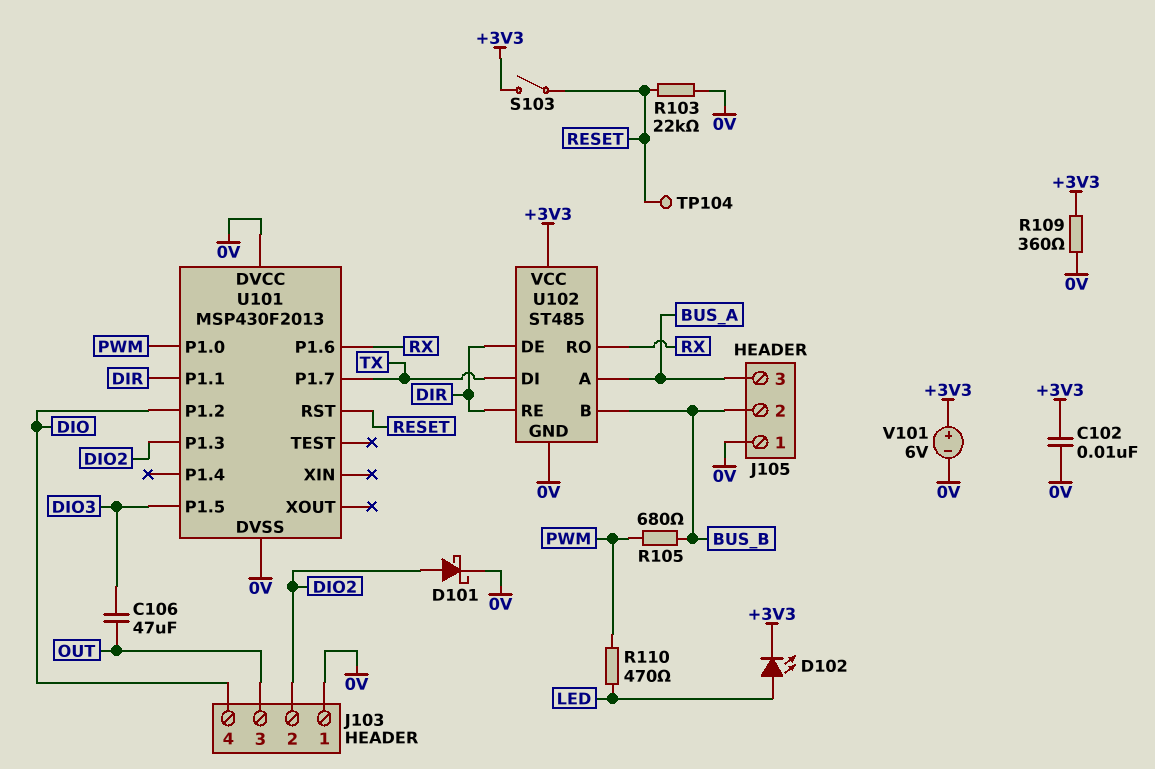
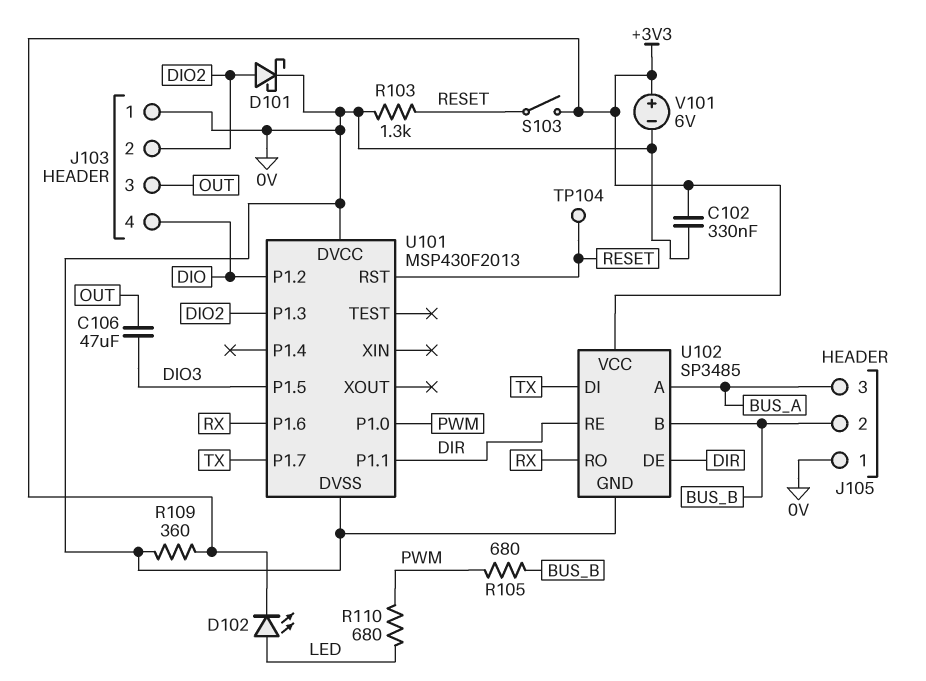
C102: 10nF (+3V3, 0V) -> 330nF (+3V3, 0V)
R103: 22k (0V, RESET) -> 1.3k (0V, RESET)
R110: 470 (LED, PWM) -> 680 (LED, PWM)
U102: ST485 -> SP3485

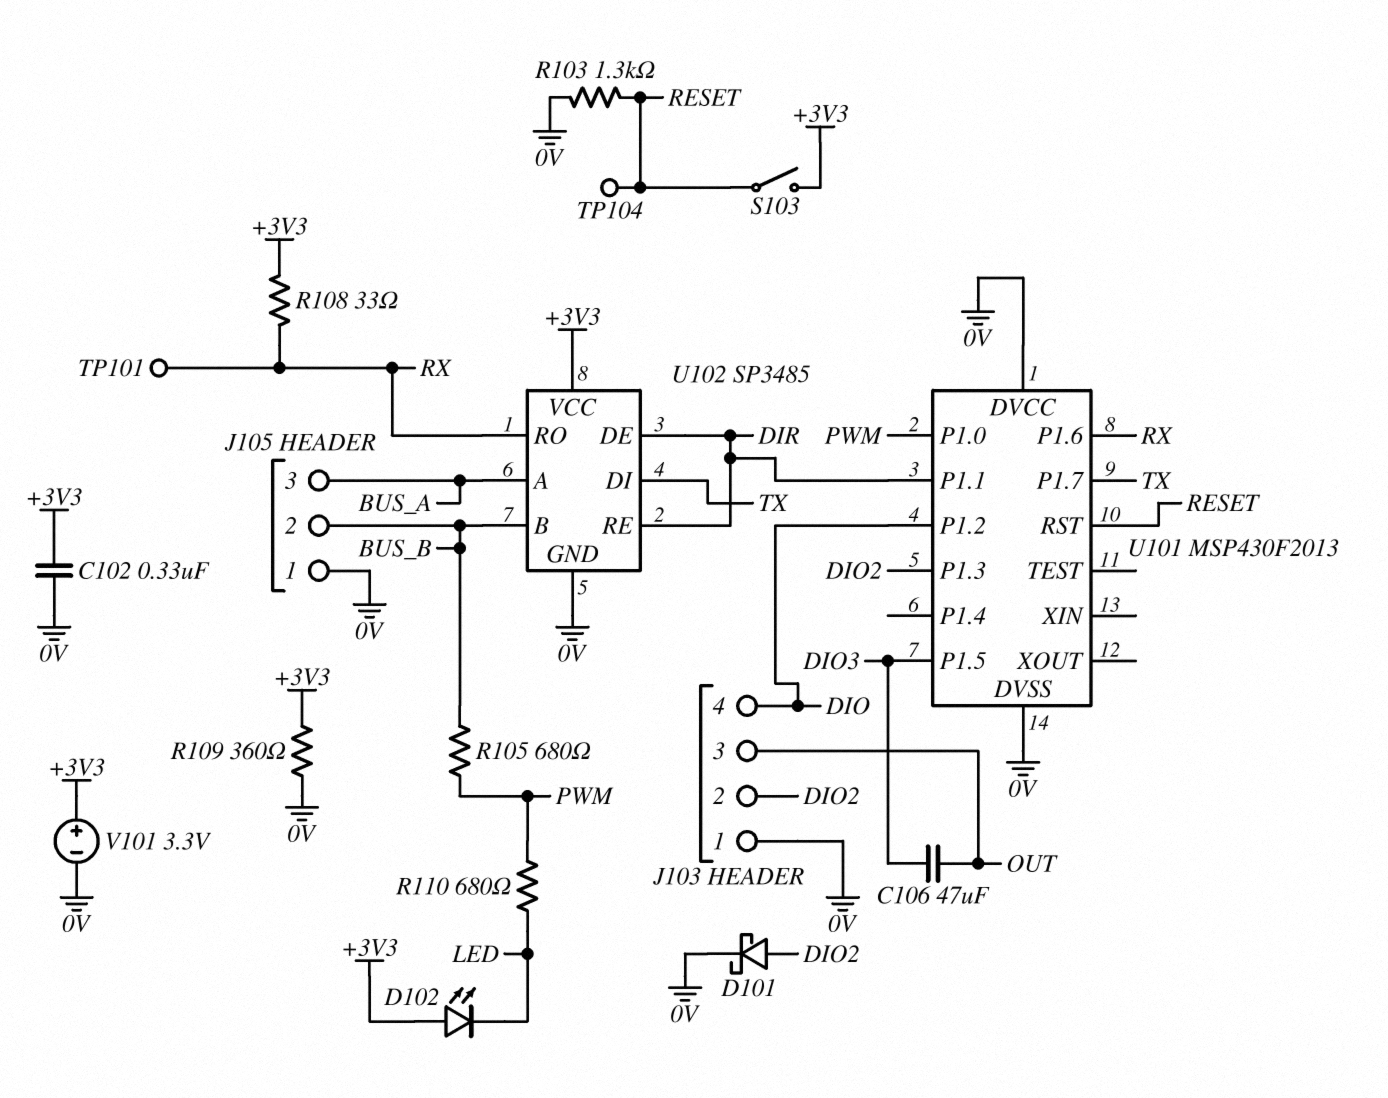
D102: LED (A LED, K +3V3) -> LED (A +3V3, K LED)
R108: none -> 33 (+3V3, RX)
TP101: none -> test point (RX)
V101: 6V (plus +3V3, minus 0V) -> 3.3V (plus +3V3, minus 0V)

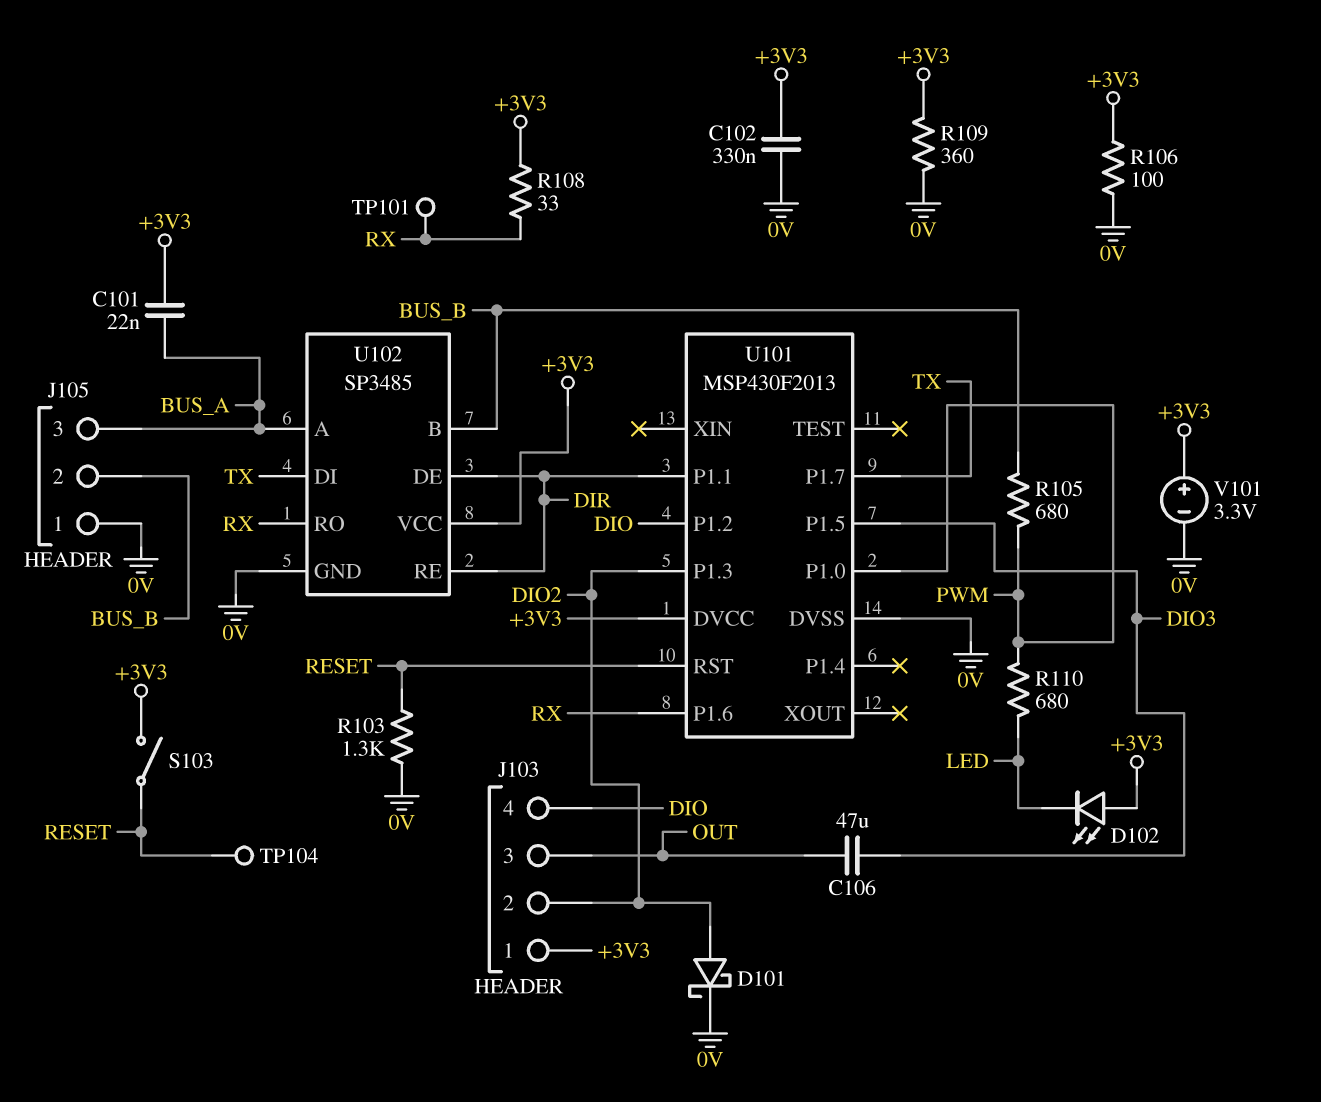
C101: none -> 22nF (+3V3, BUS_A)
J103 pin 1: 0V -> +3V3
R106: none -> 100 (+3V3, 0V)
U101 pin DVCC: 0V -> +3V3

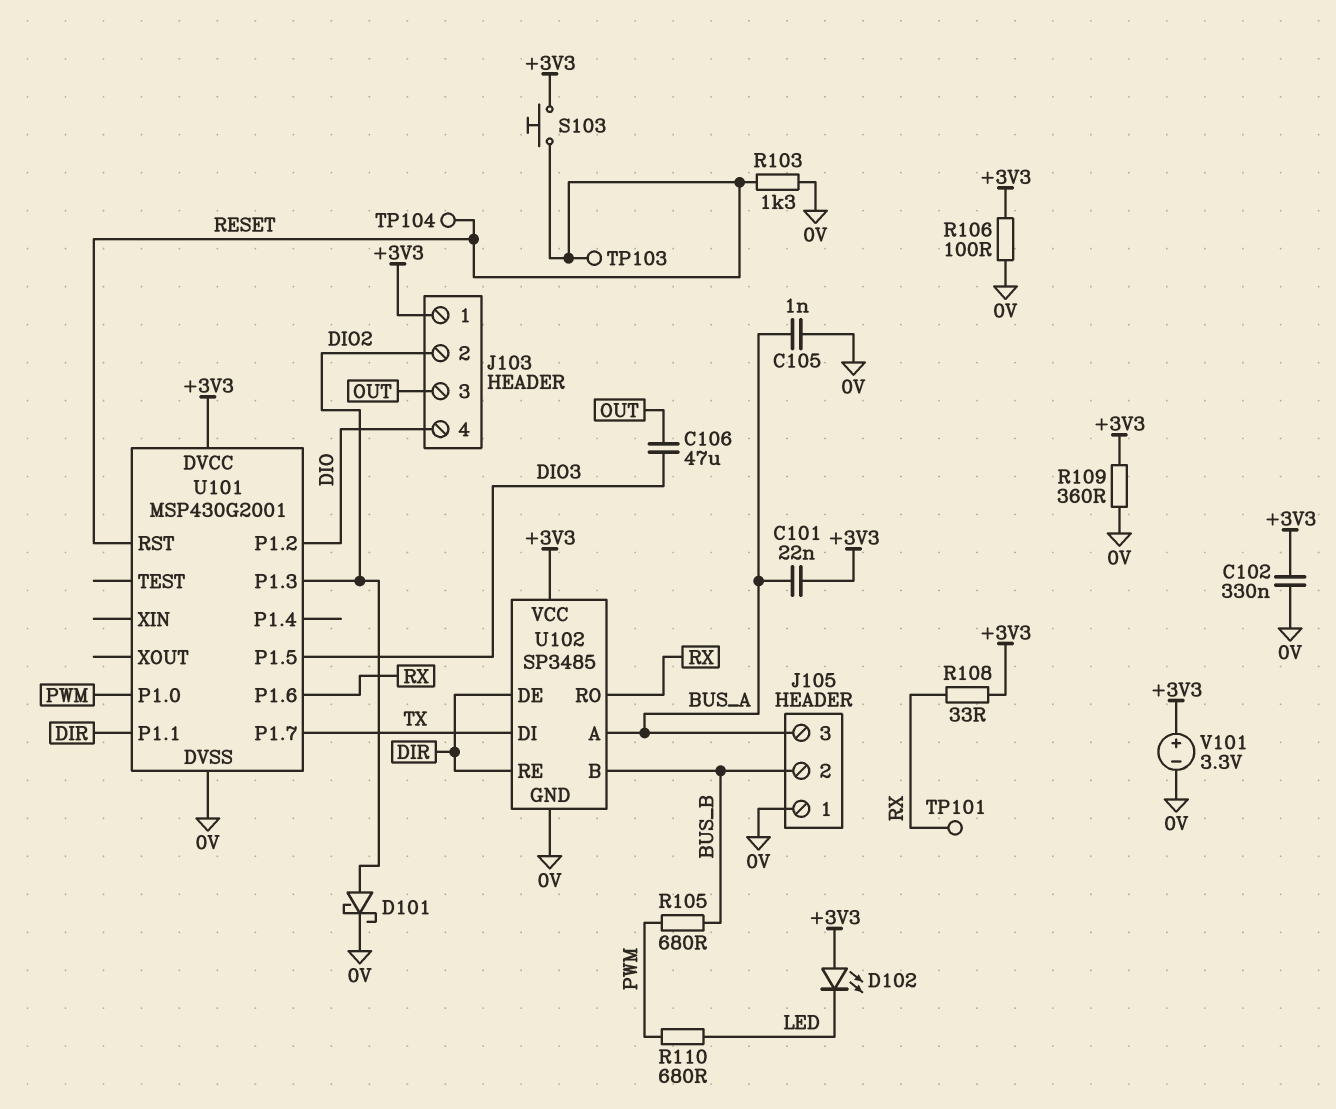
C105: none -> 1nF (0V, BUS_A)
S103: switch (+3V3, RESET) -> button (+3V3, RESET)
TP103: none -> test point (RESET)
U101: MSP430F2013 -> MSP430G2001

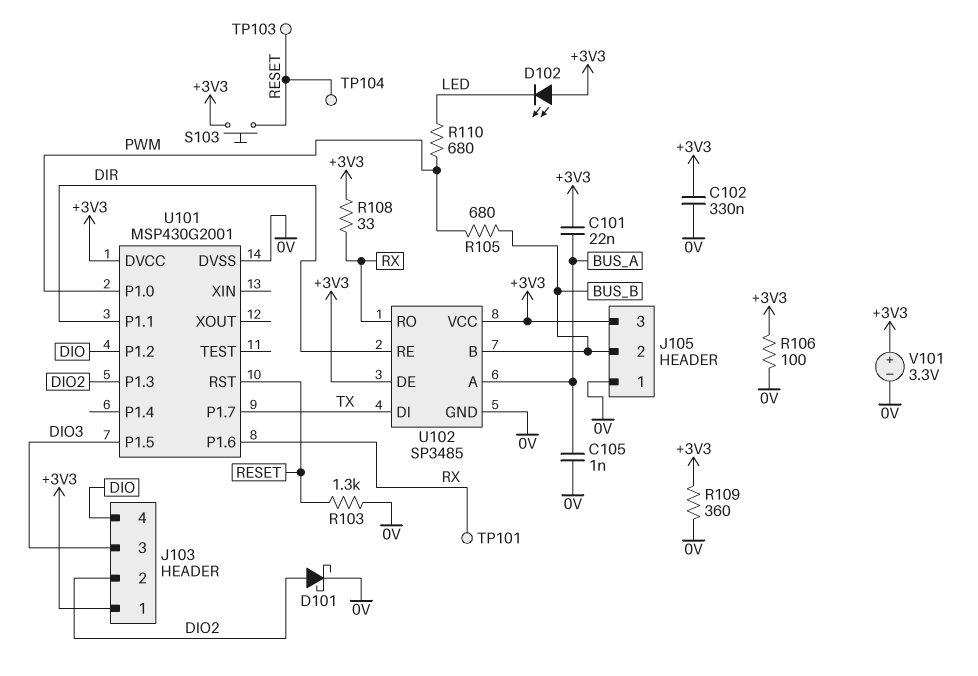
C106: 47uF (DIO3, OUT) -> none
J103 pin 3: OUT -> DIO3
J105 pin 3: BUS_A -> +3V3
U102 pin DE: DIR -> +3V3

